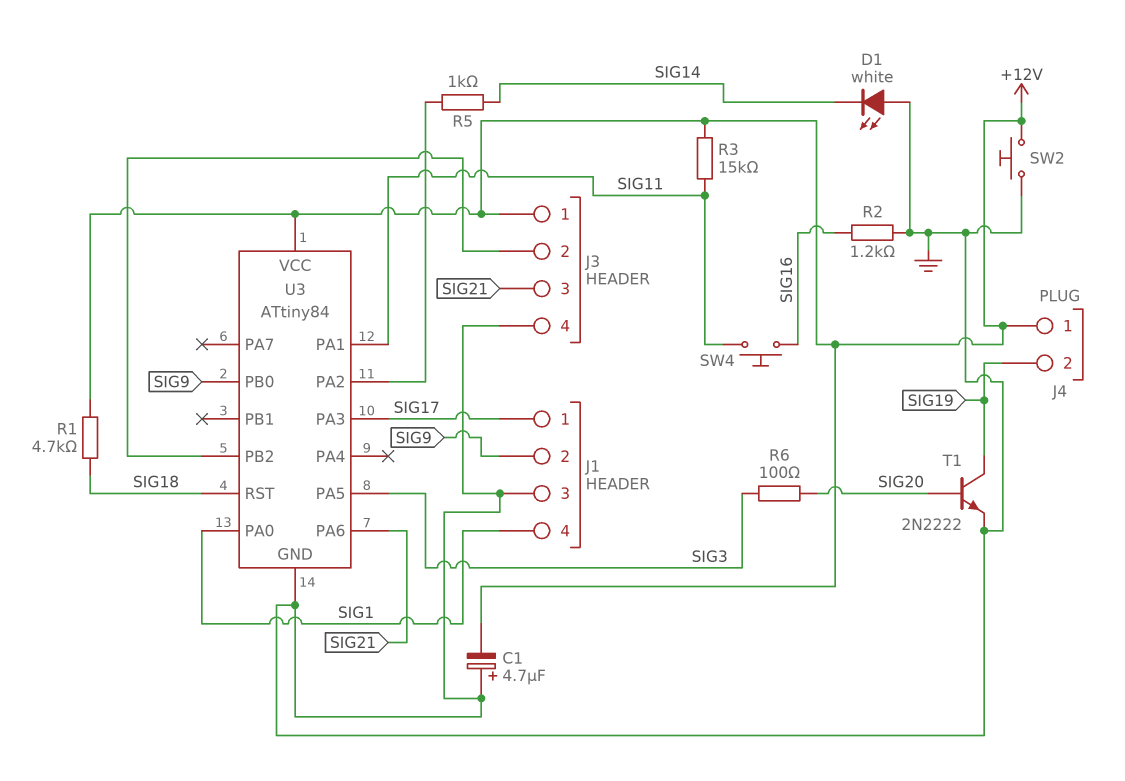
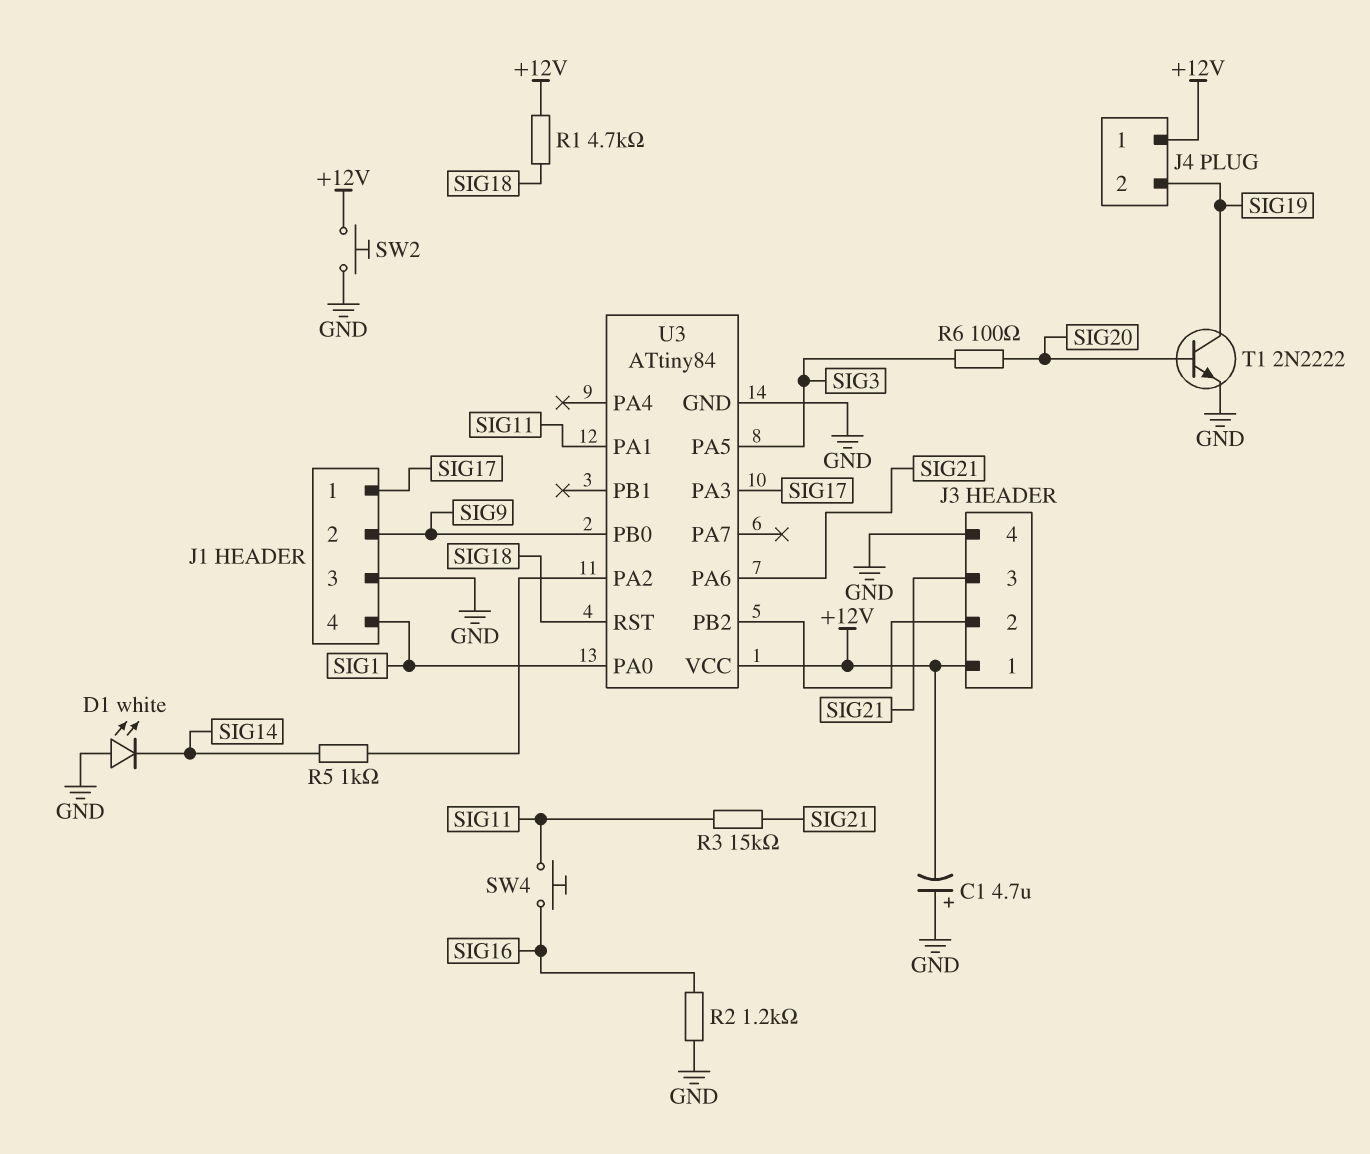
R3: 15k (+12V, SIG11) -> 15k (SIG11, SIG21)

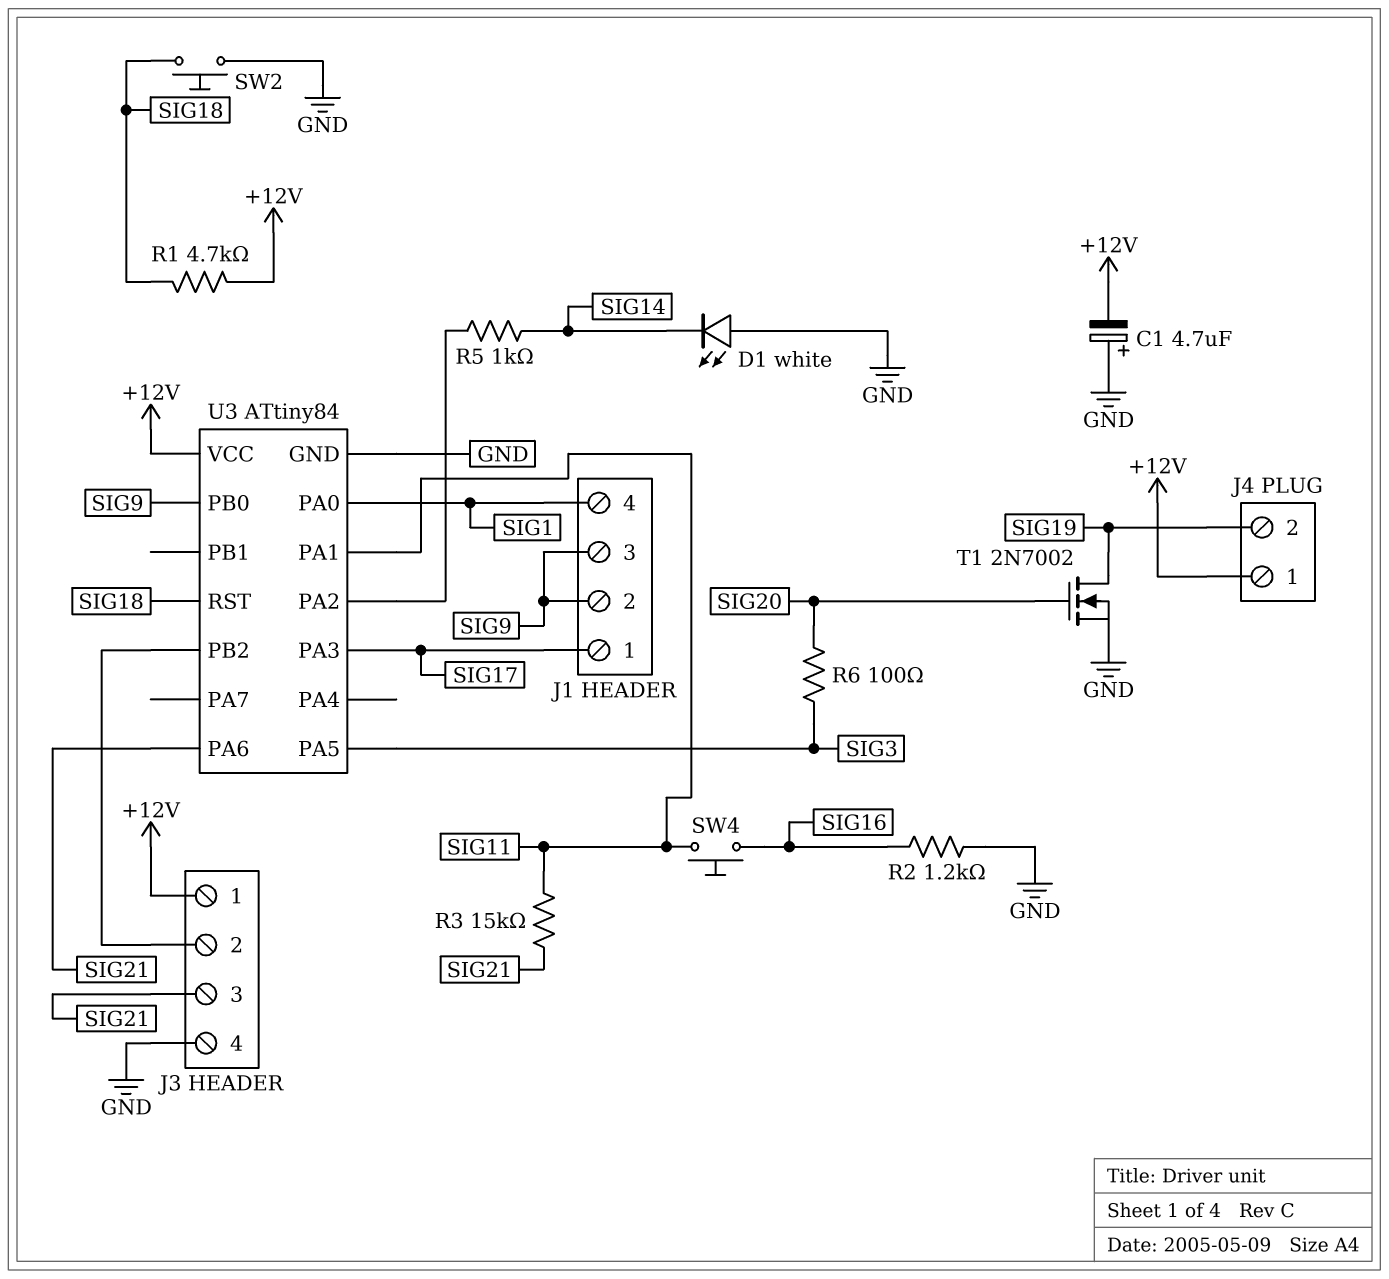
J1 pin 3: GND -> SIG9
SW2: button (+12V, GND) -> button (GND, SIG18)
T1: NPN 2N2222 (B SIG20, C SIG19, E GND) -> NMOS 2N7002 (G SIG20, D SIG19, S GND)

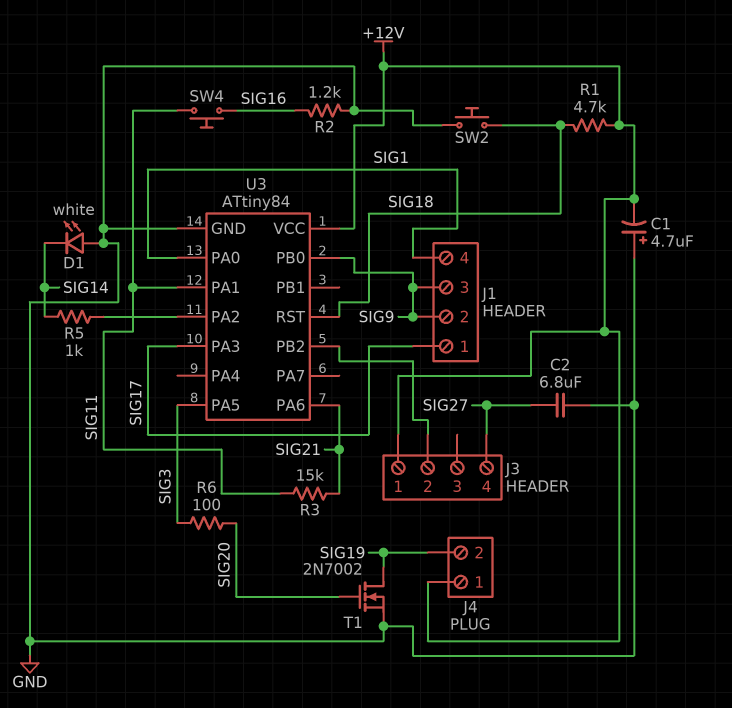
C2: none -> 6.8uF (GND, SIG27)
J3 pin 3: SIG21 -> none
J3 pin 4: GND -> SIG27

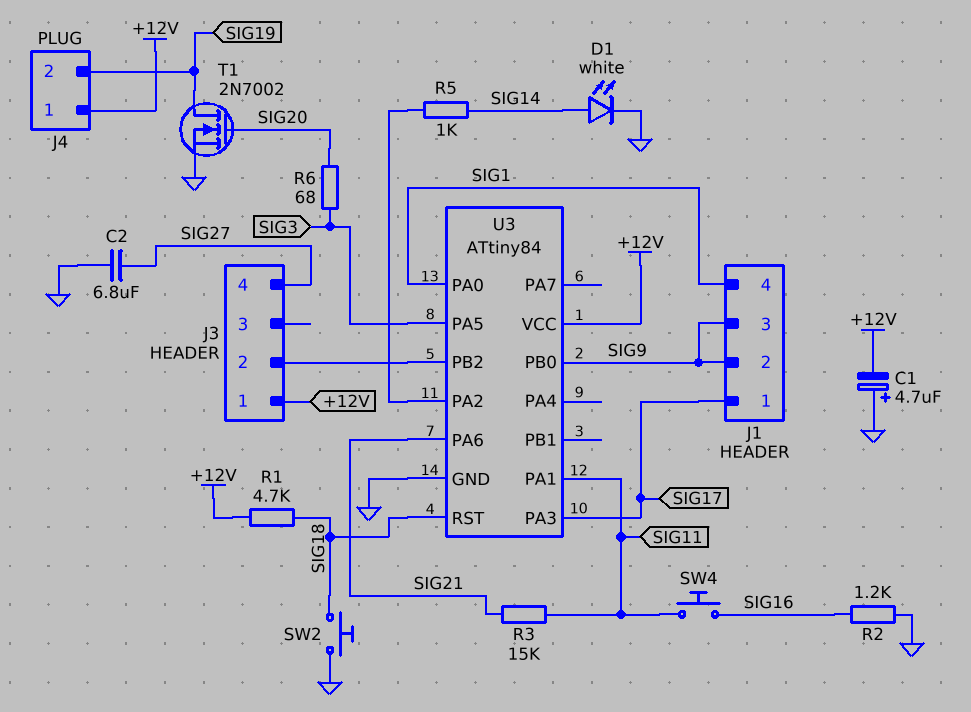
D1: LED white (A GND, K SIG14) -> LED white (A SIG14, K GND)
R6: 100 (SIG3, SIG20) -> 68 (SIG3, SIG20)

